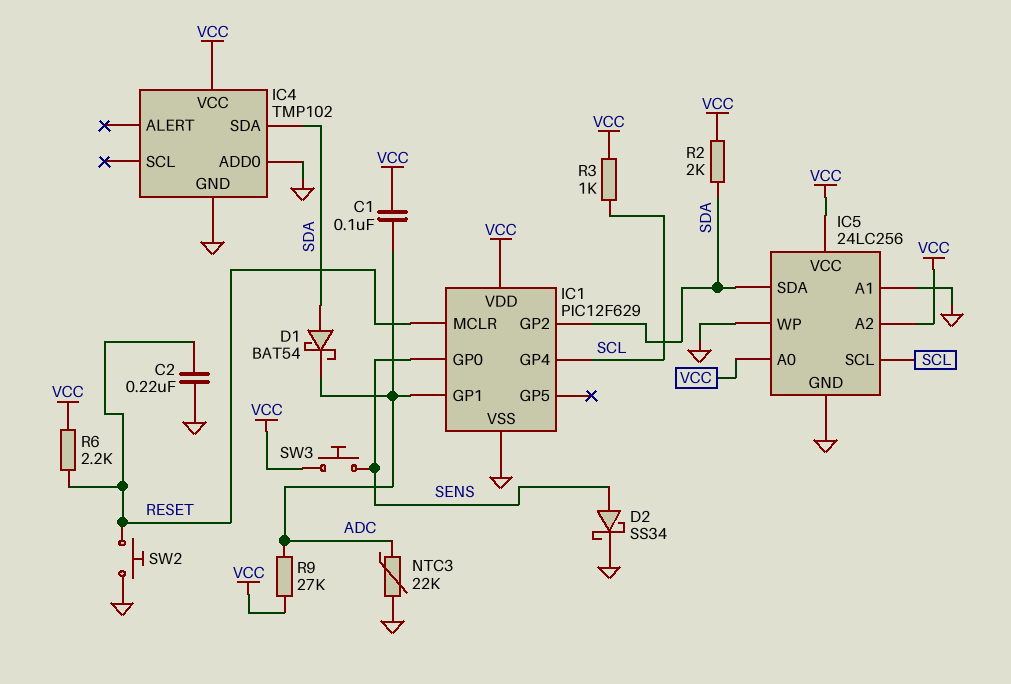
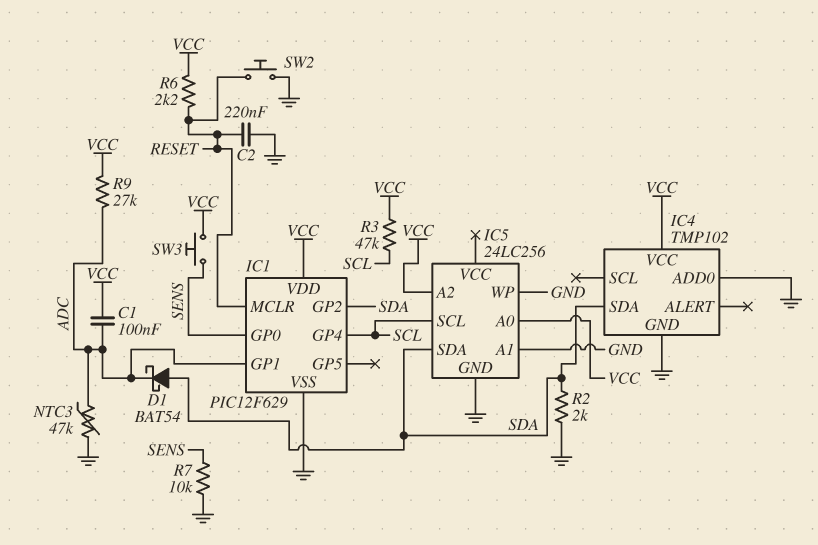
D2: schottky SS34 (A SENS, K GND) -> none
IC5 pin VCC: VCC -> none
NTC3: 22k (ADC, GND) -> 47k (ADC, GND)
R2: 2k (SDA, VCC) -> 2k (GND, SDA)
R3: 1k (SCL, VCC) -> 47k (SCL, VCC)
R7: none -> 10k (GND, SENS)

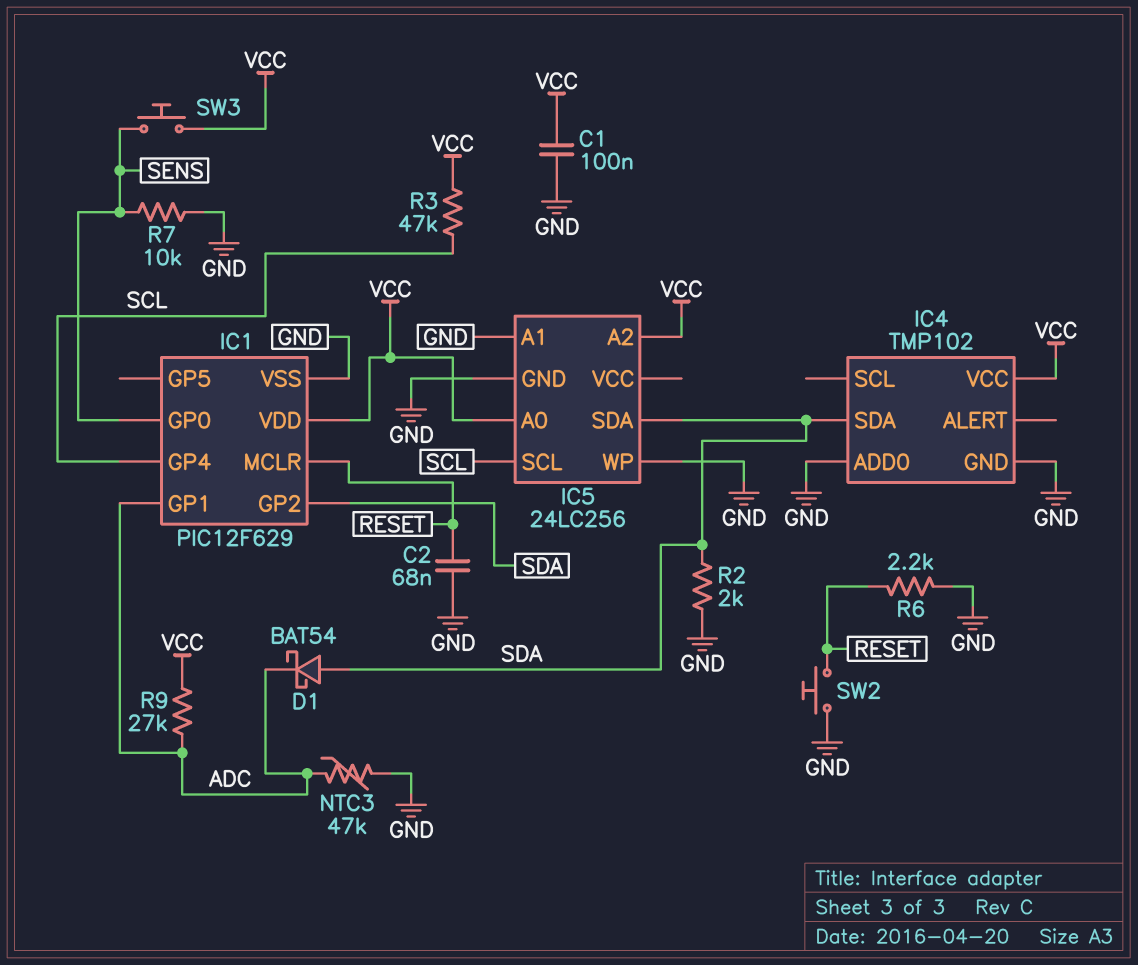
C1: 100nF (ADC, VCC) -> 100nF (GND, VCC)
C2: 220nF (GND, RESET) -> 68nF (GND, RESET)
R6: 2.2k (RESET, VCC) -> 2.2k (GND, RESET)

